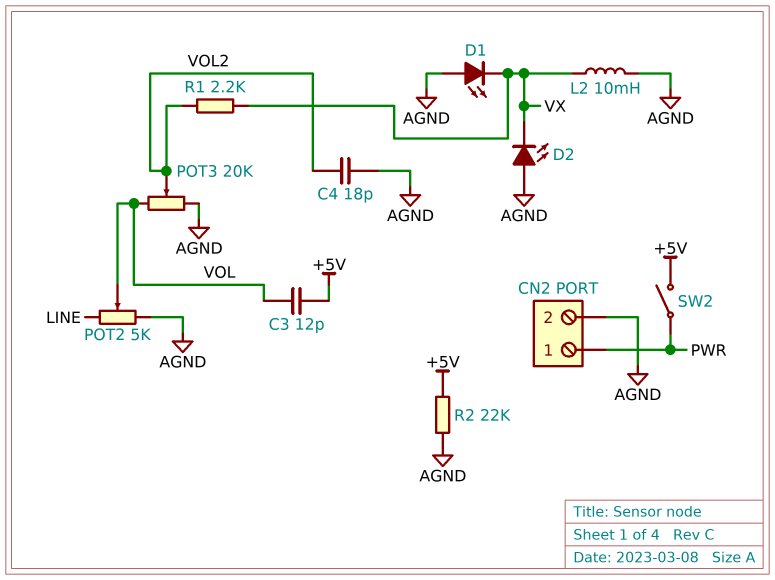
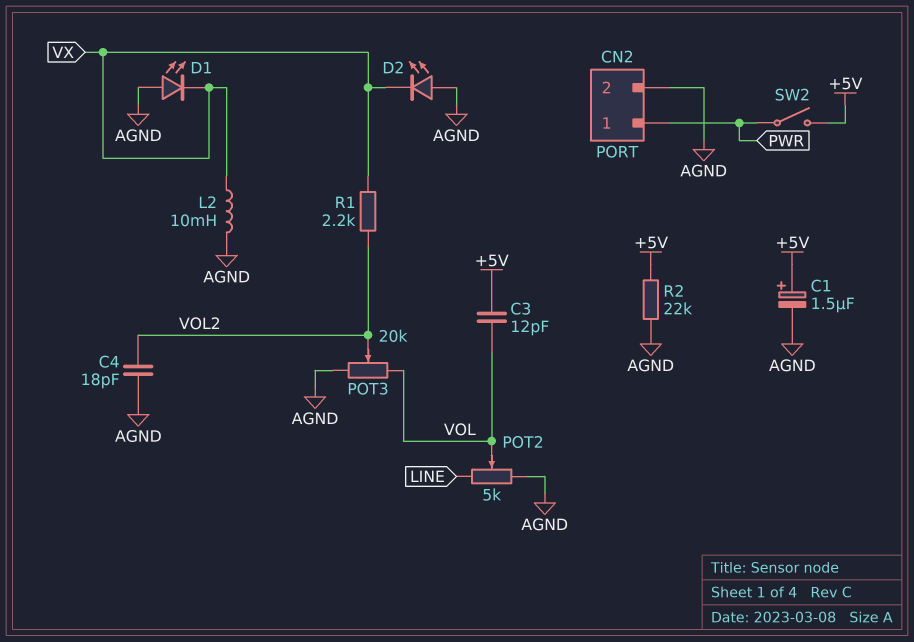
C1: none -> 1.5uF (plus +5V, minus AGND)

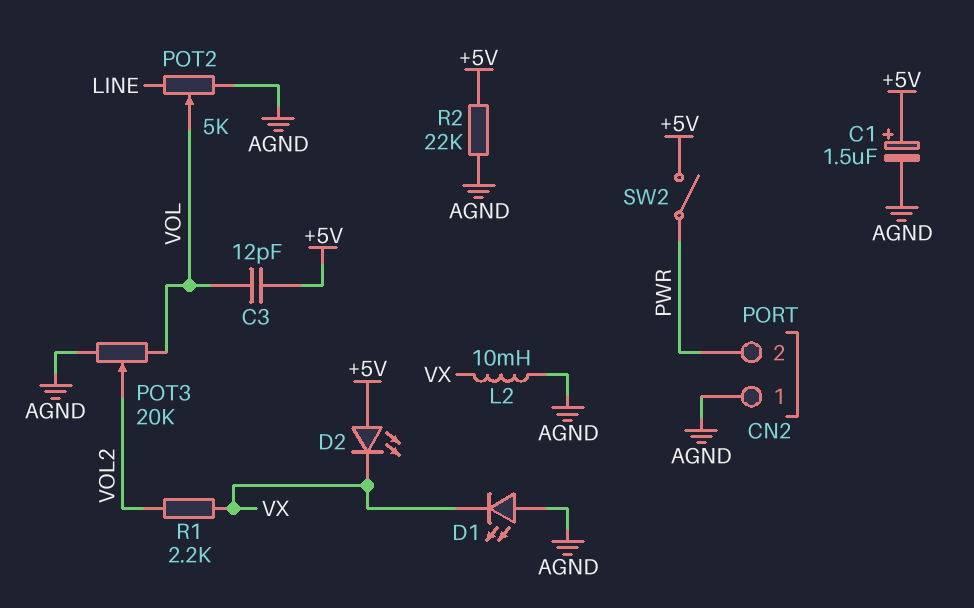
C4: 18pF (AGND, VOL2) -> none
CN2 pin 1: PWR -> AGND
CN2 pin 2: AGND -> PWR
D2: LED (A AGND, K VX) -> LED (A +5V, K VX)

